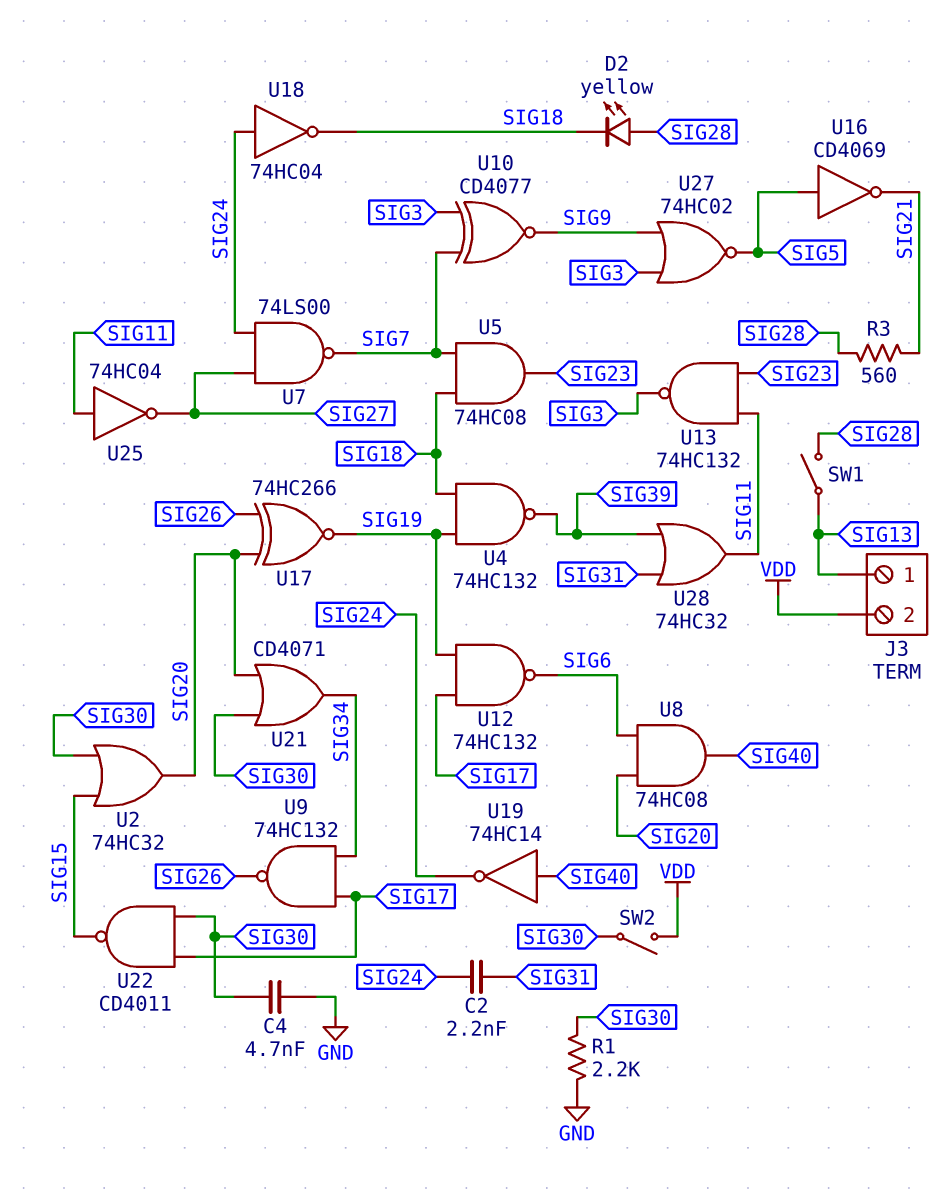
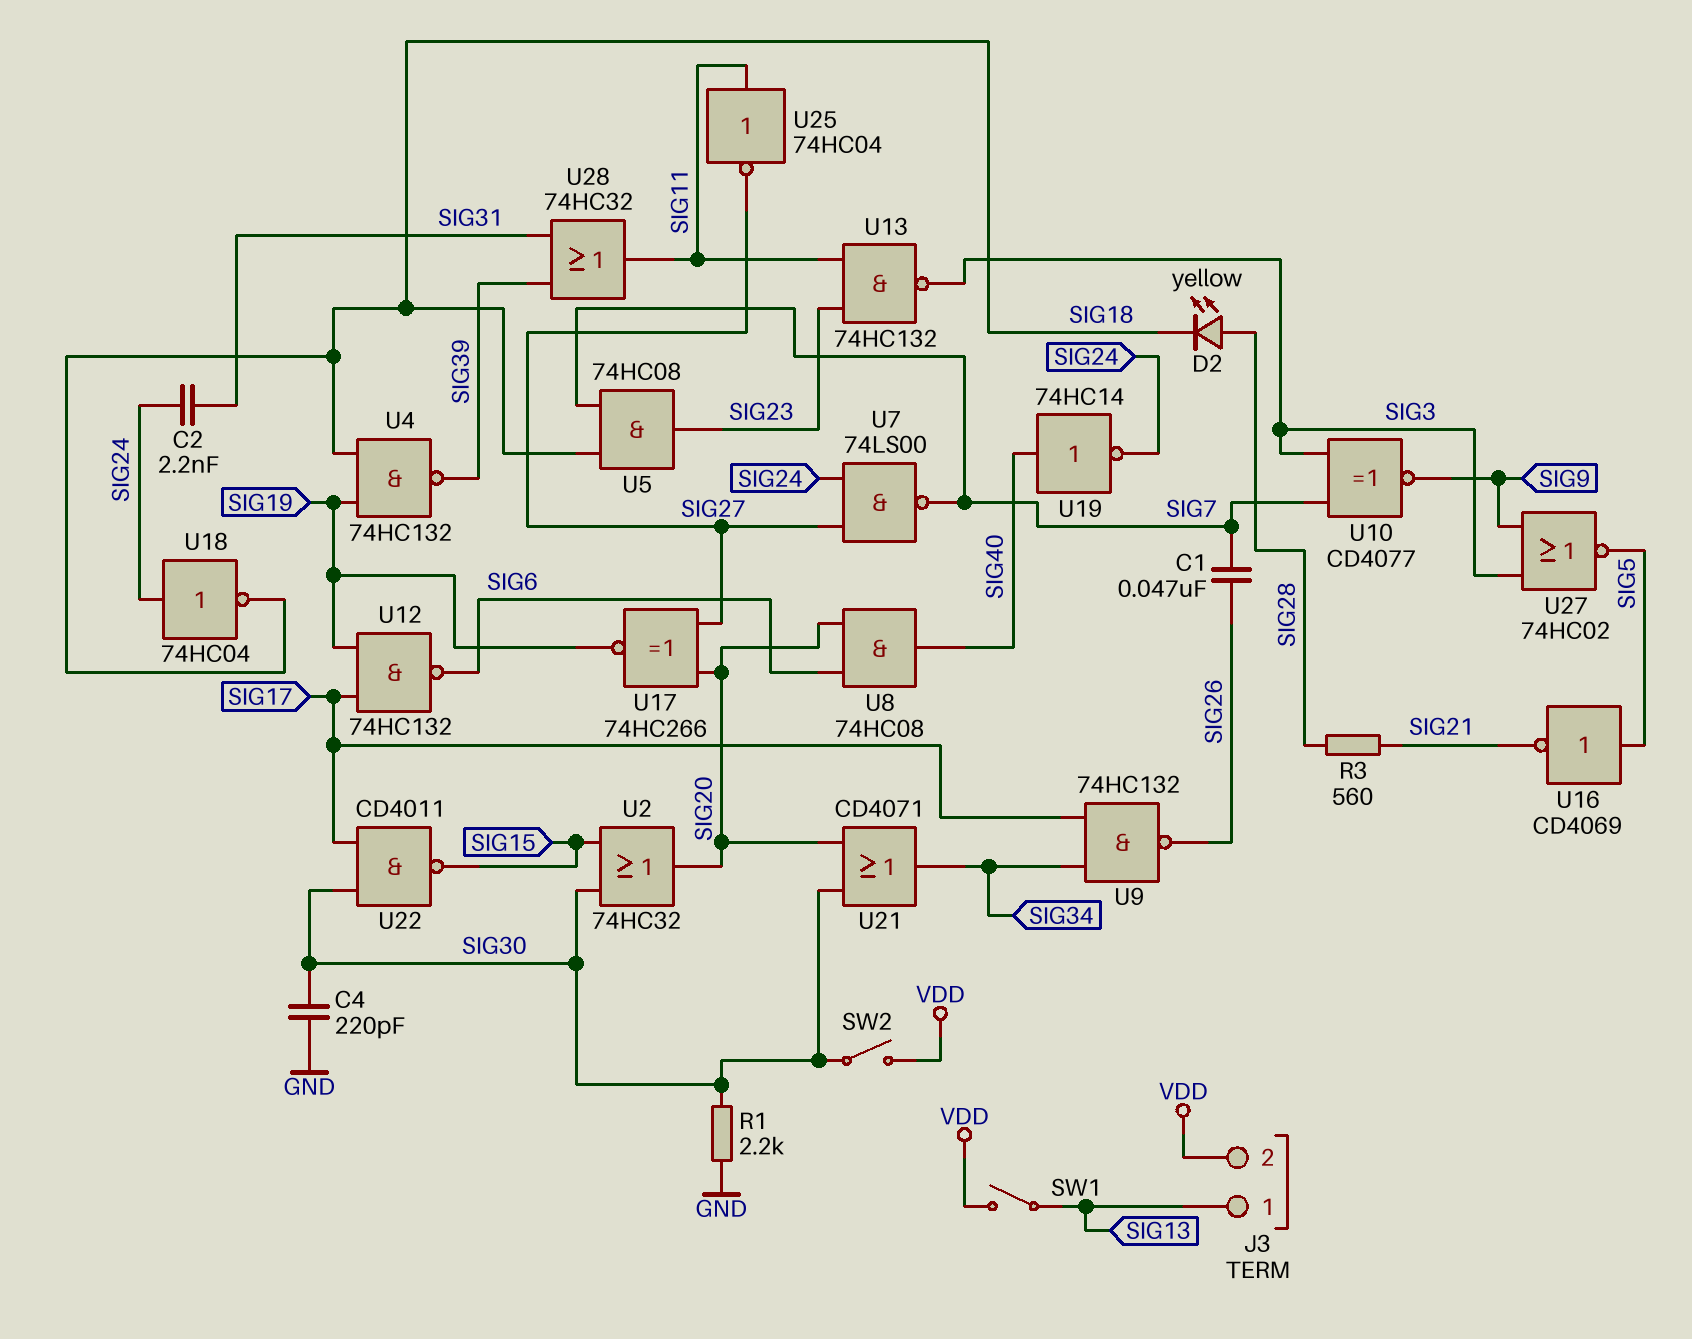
C1: none -> 47nF (SIG7, SIG26)
C4: 4.7nF (GND, SIG30) -> 220pF (GND, SIG30)
SW1: switch (SIG13, SIG28) -> switch (SIG13, VDD)
U17: XNOR 74HC266 (in SIG20, in SIG26, out SIG19) -> XNOR 74HC266 (in SIG20, in SIG27, out SIG19)

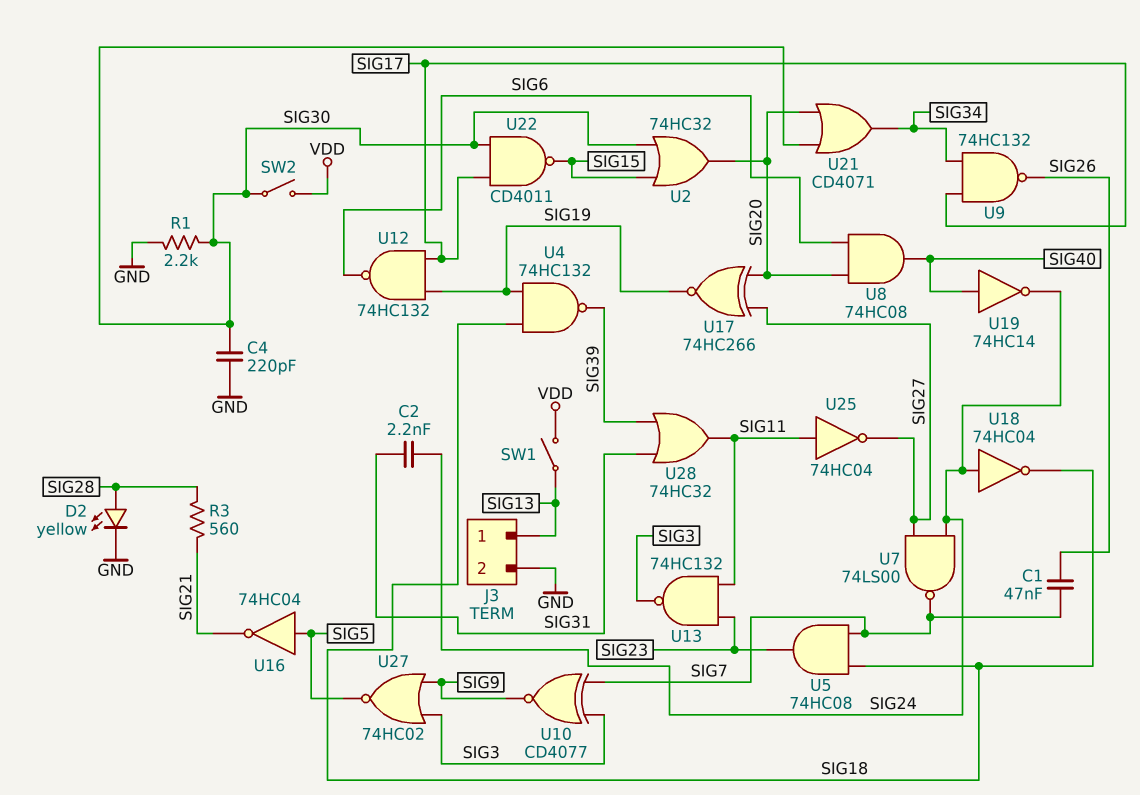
D2: LED yellow (A SIG28, K SIG18) -> LED yellow (A SIG28, K GND)
J3 pin 2: VDD -> GND
U16: NOT CD4069 (in SIG5, out SIG21) -> NOT 74HC04 (in SIG5, out SIG21)

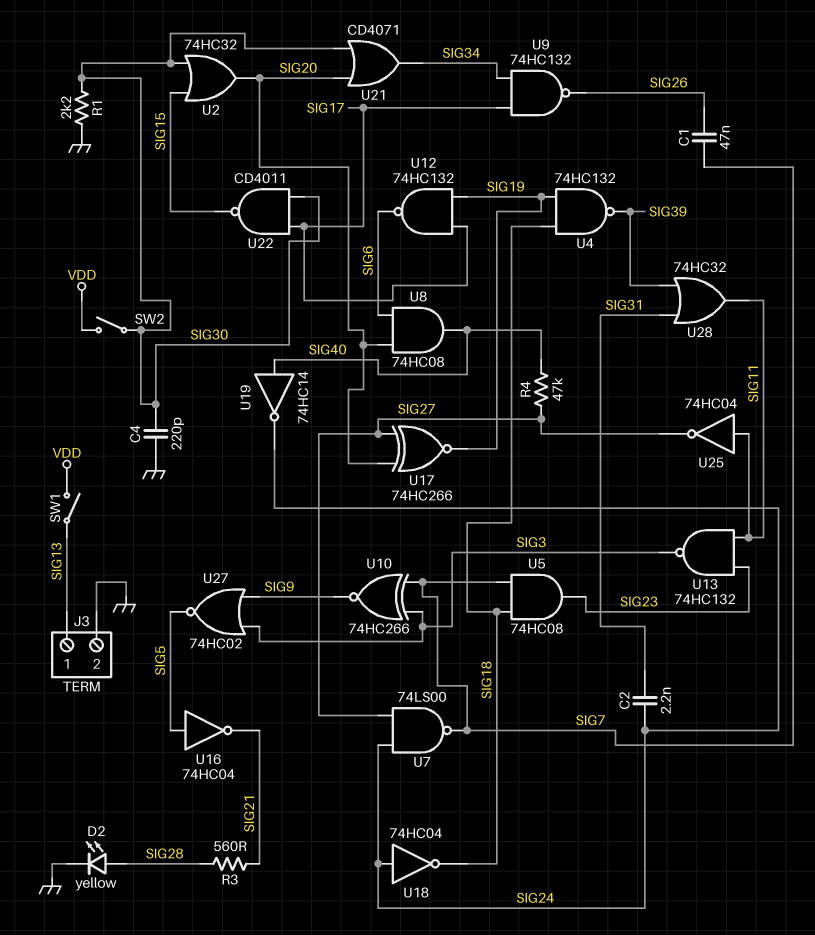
R4: none -> 47k (SIG27, SIG40)
U10: XNOR CD4077 (in SIG3, in SIG7, out SIG9) -> XNOR 74HC266 (in SIG3, in SIG7, out SIG9)

